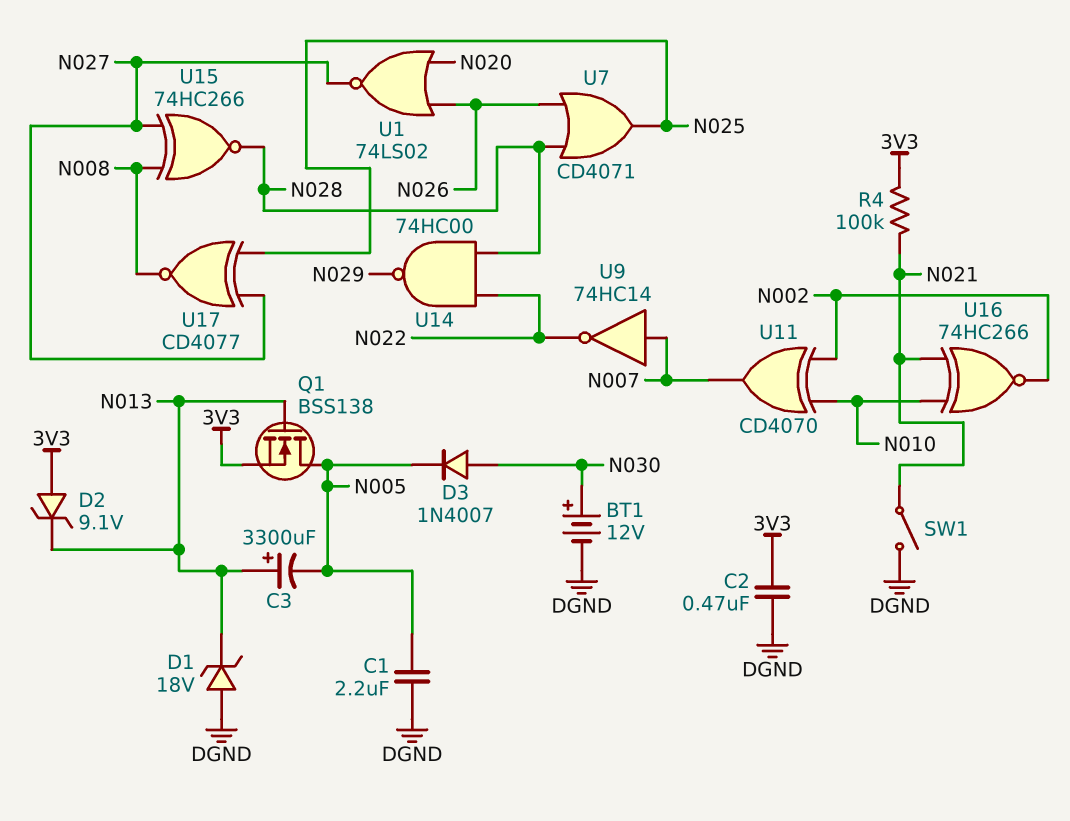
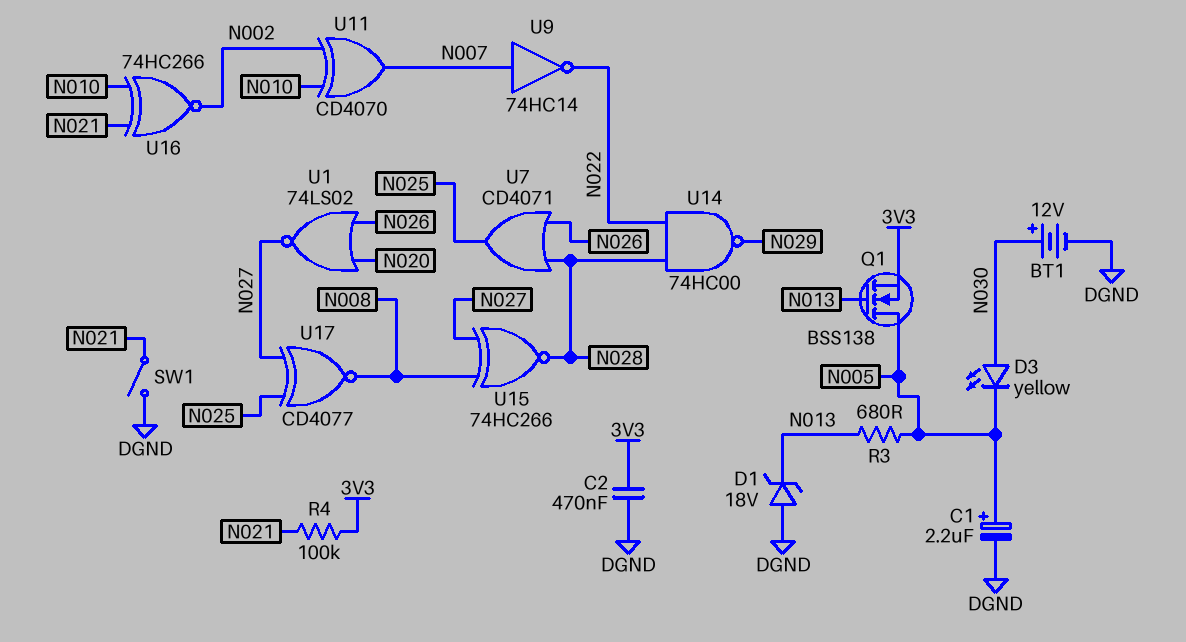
C1: 2.2uF (DGND, N005) -> 2.2uF (plus N005, minus DGND)
C3: 3300uF (plus N013, minus N005) -> none
D2: zener 9.1V (A 3V3, K N013) -> none
D3: diode 1N4007 (A N030, K N005) -> LED yellow (A N030, K N005)
R3: none -> 680 (N005, N013)

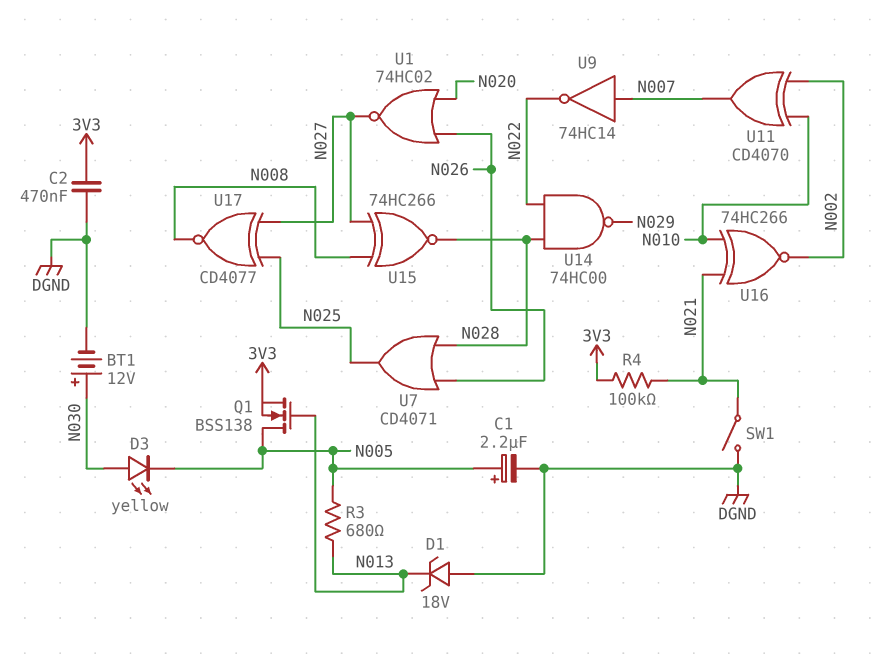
U1: NOR 74LS02 (in N020, in N026, out N027) -> NOR 74HC02 (in N020, in N026, out N027)

